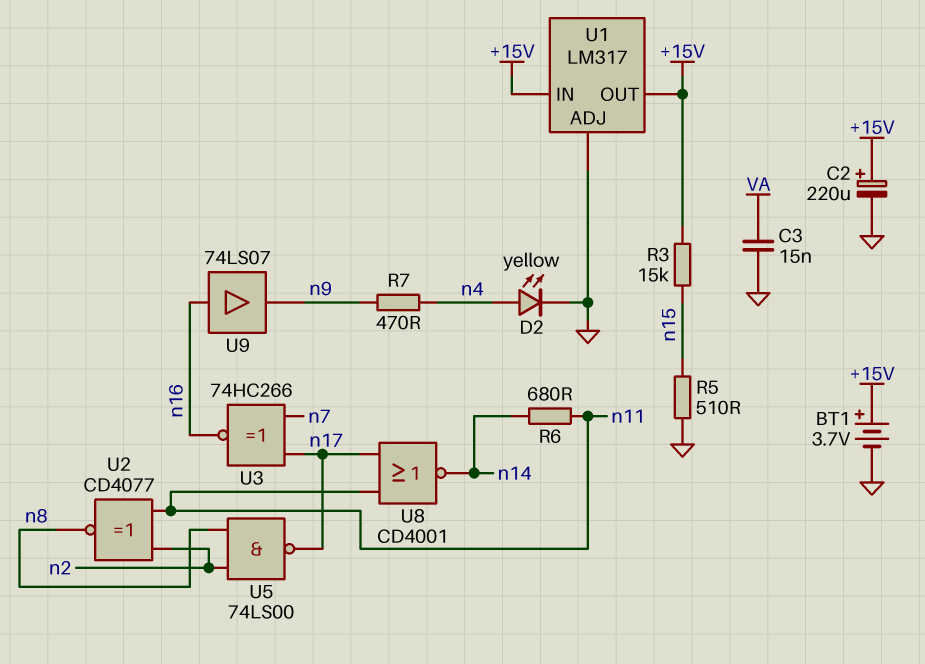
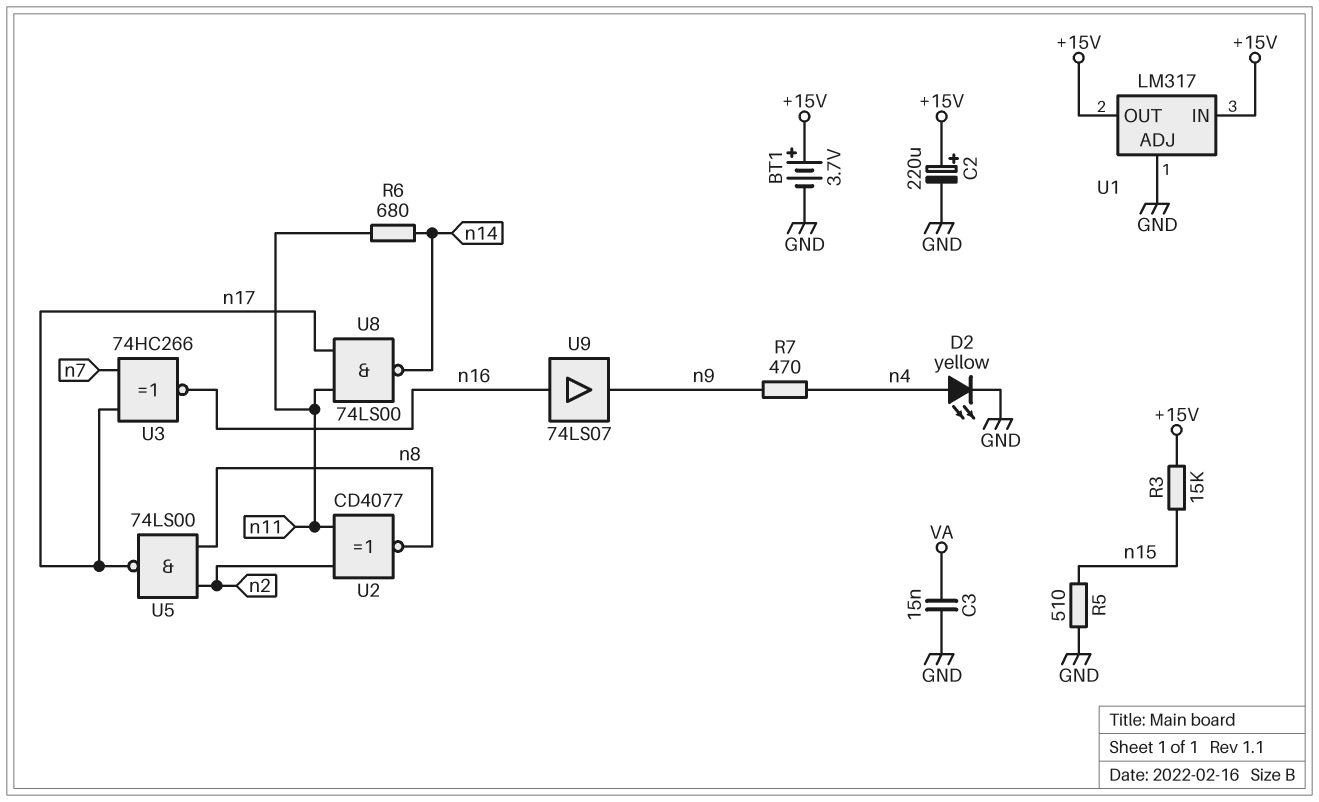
U8: NOR CD4001 (in n11, in n17, out n14) -> NAND 74LS00 (in n11, in n17, out n14)

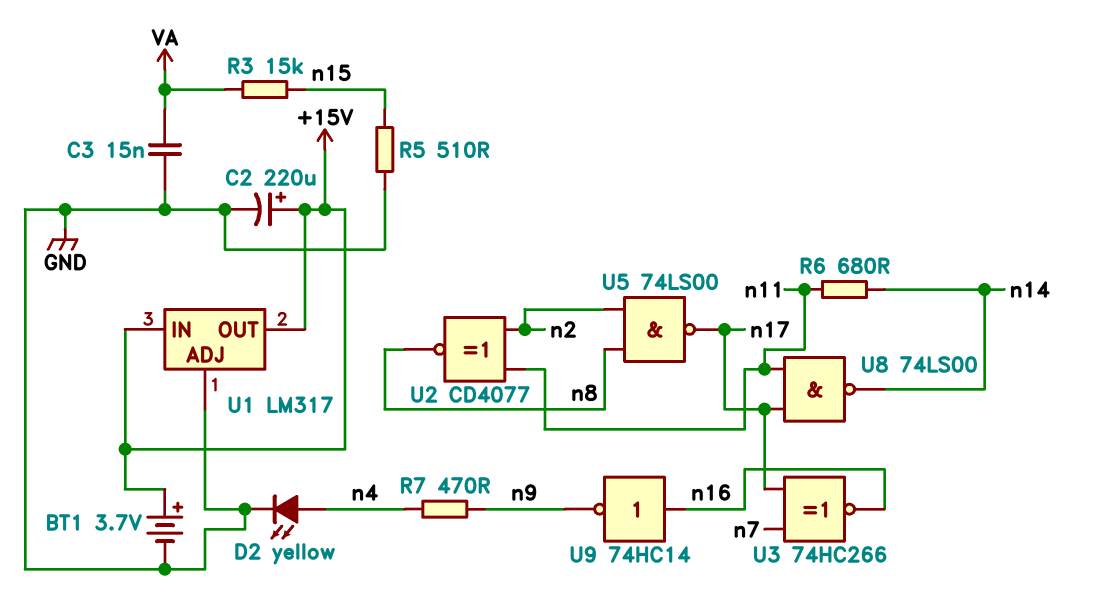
R3: 15k (+15V, n15) -> 15k (VA, n15)
U9: buffer 74LS07 (in n16, out n9) -> NOT 74HC14 (in n16, out n9)

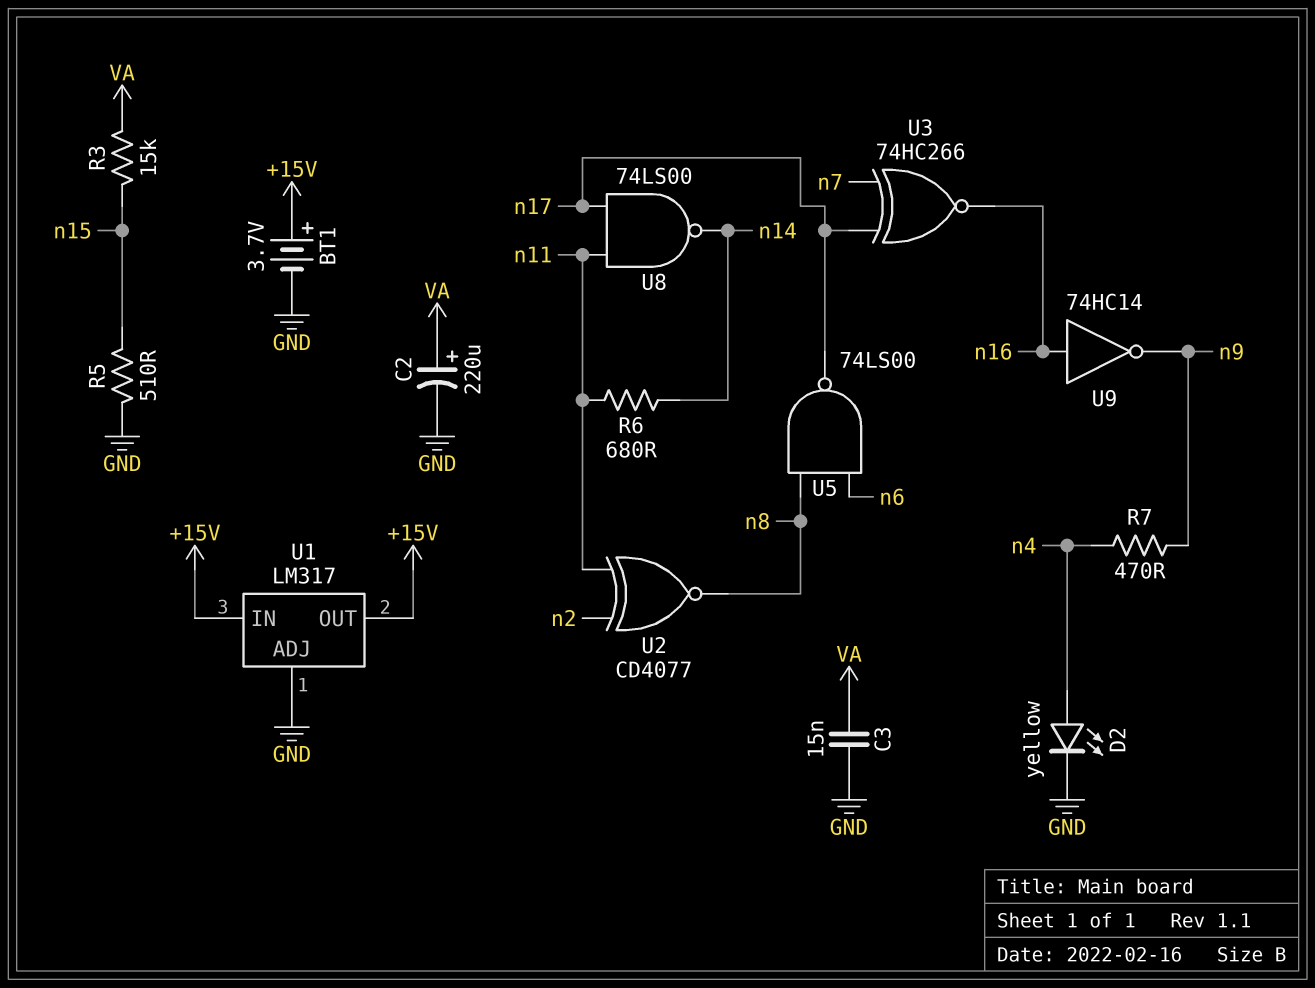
C2: 220uF (plus +15V, minus GND) -> 220uF (plus VA, minus GND)
U5: NAND 74LS00 (in n2, in n8, out n17) -> NAND 74LS00 (in n6, in n8, out n17)

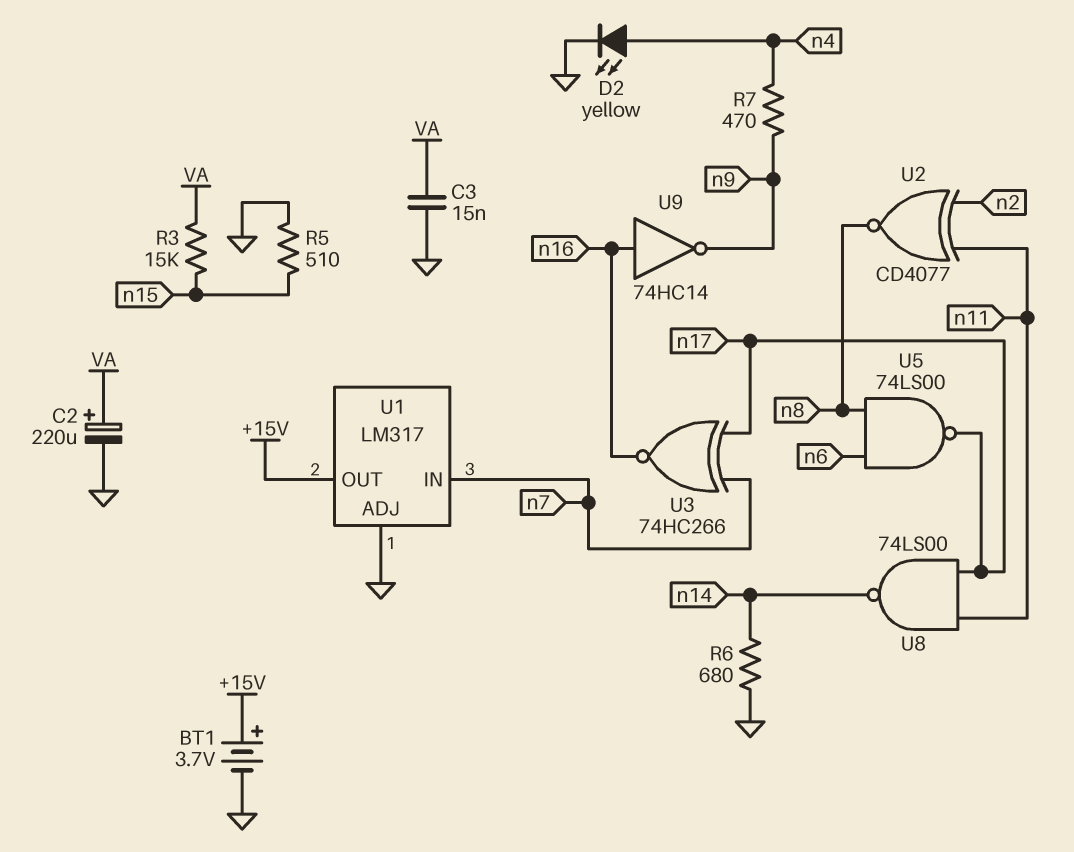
R6: 680 (n11, n14) -> 680 (GND, n14)
U1 pin IN: +15V -> n7

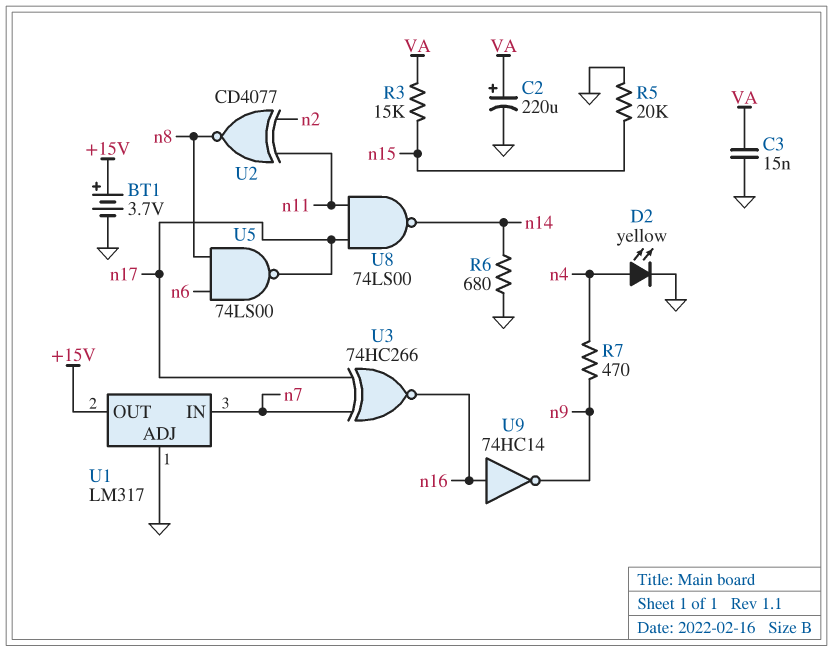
R5: 510 (GND, n15) -> 20k (GND, n15)

